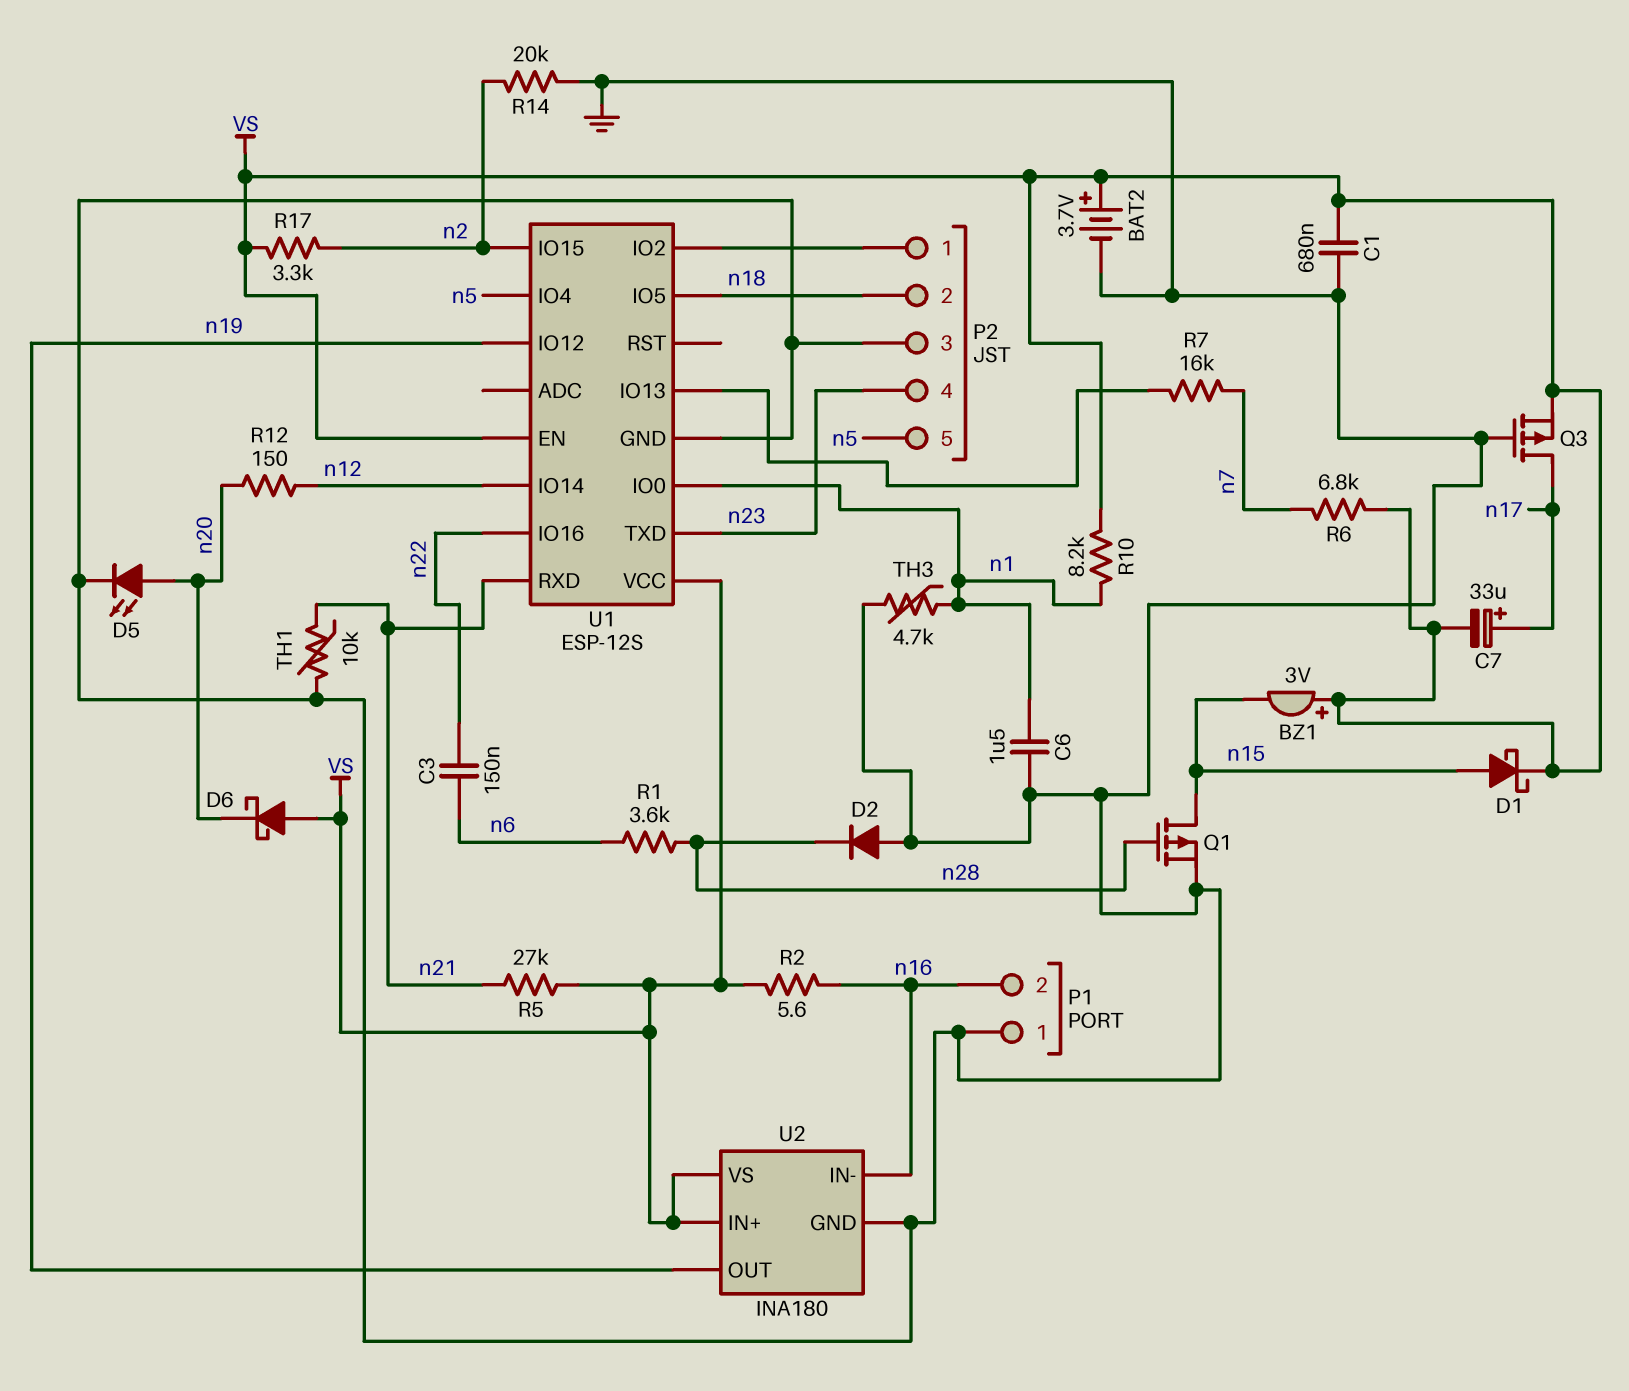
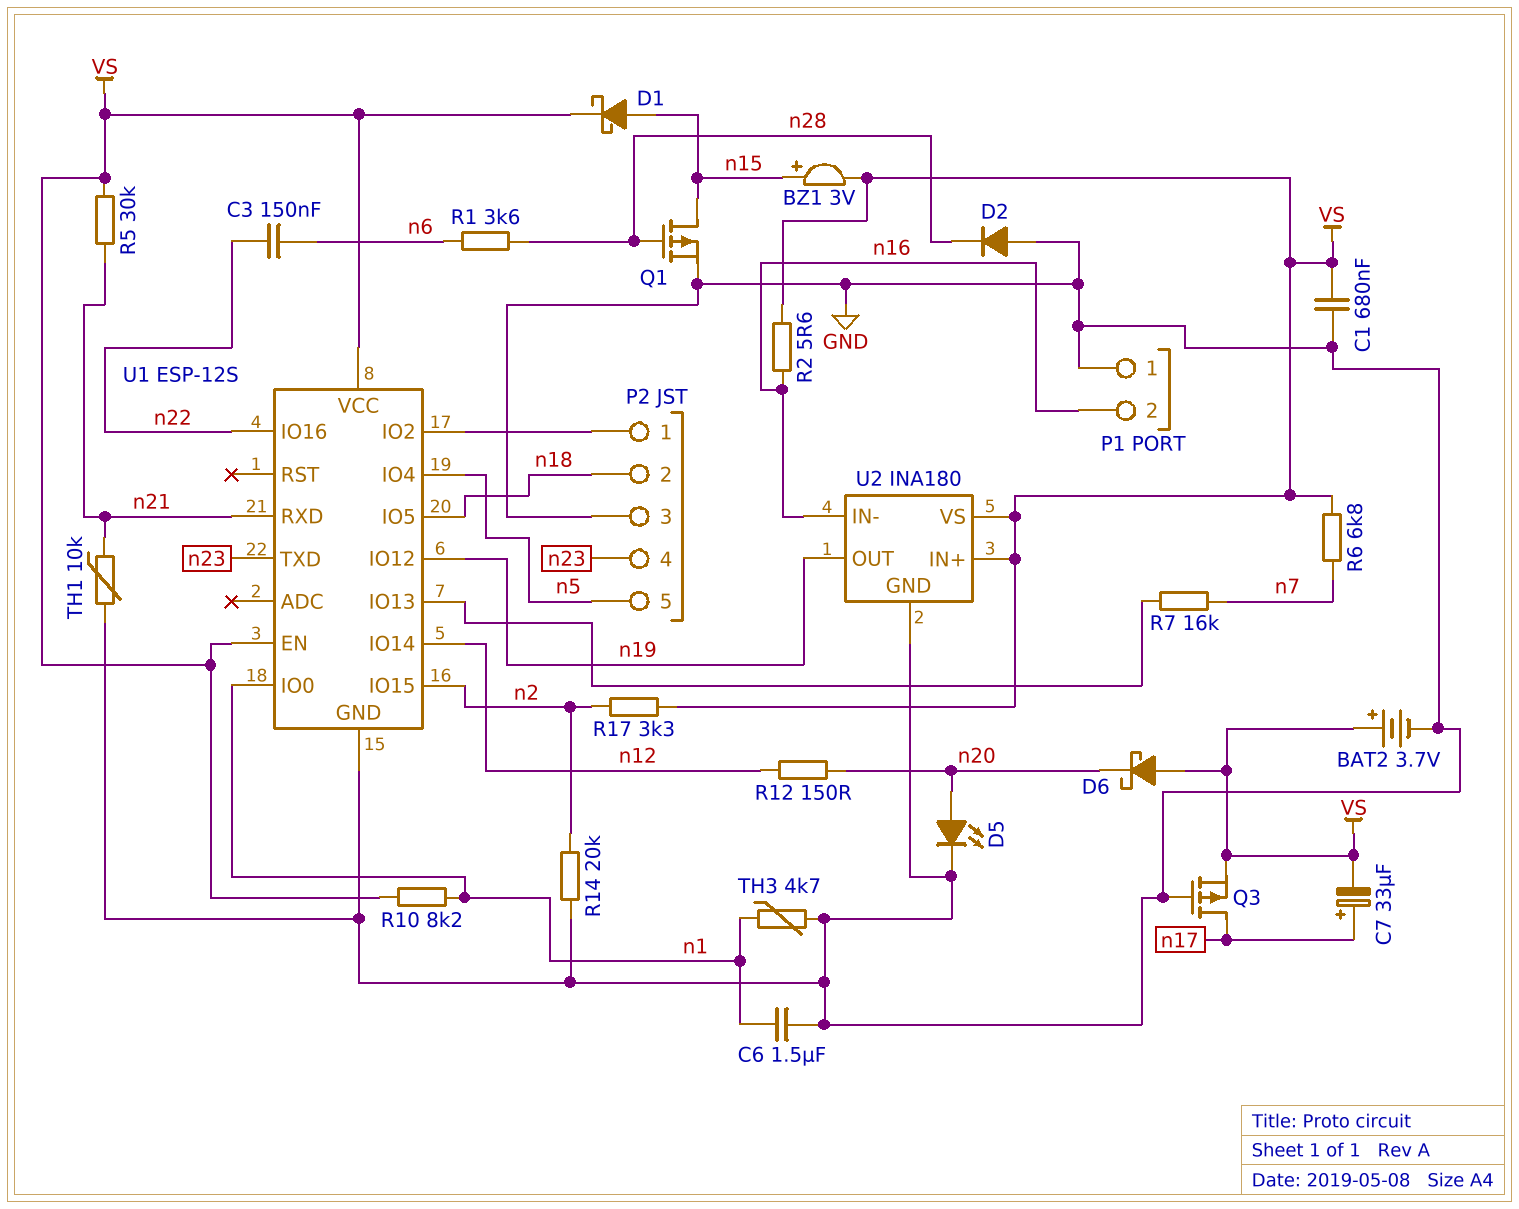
BZ1: buzzer 3V (plus VS, minus n15) -> buzzer 3V (plus n15, minus VS)
R5: 27k (VS, n21) -> 30k (VS, n21)

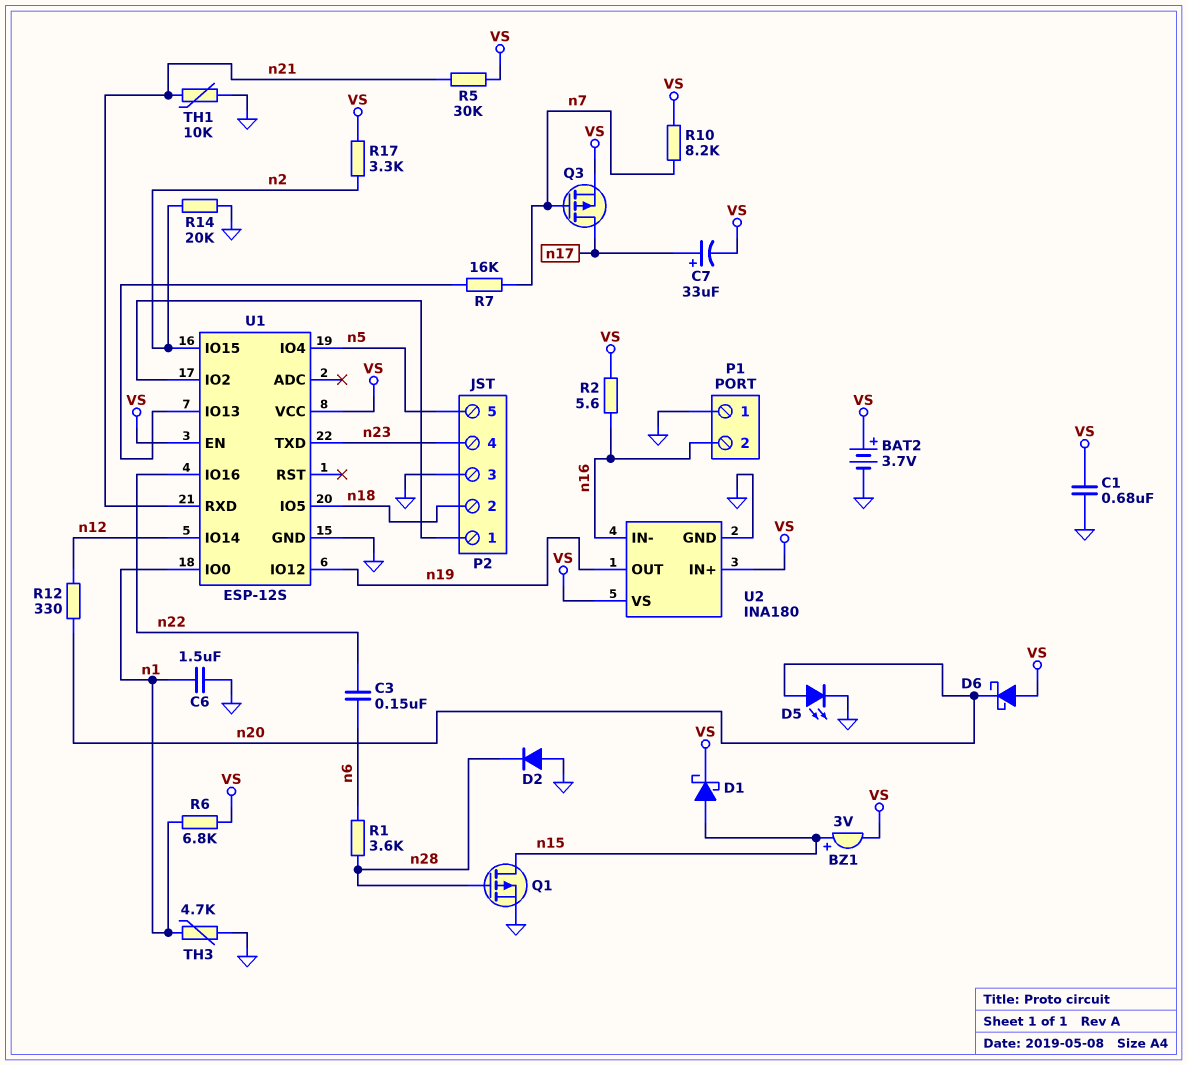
Q3: PMOS (G GND, D n17, S VS) -> PMOS (G n7, D n17, S VS)
R6: 6.8k (VS, n7) -> 6.8k (VS, n1)
R10: 8.2k (VS, n1) -> 8.2k (VS, n7)
R12: 150 (n12, n20) -> 330 (n12, n20)

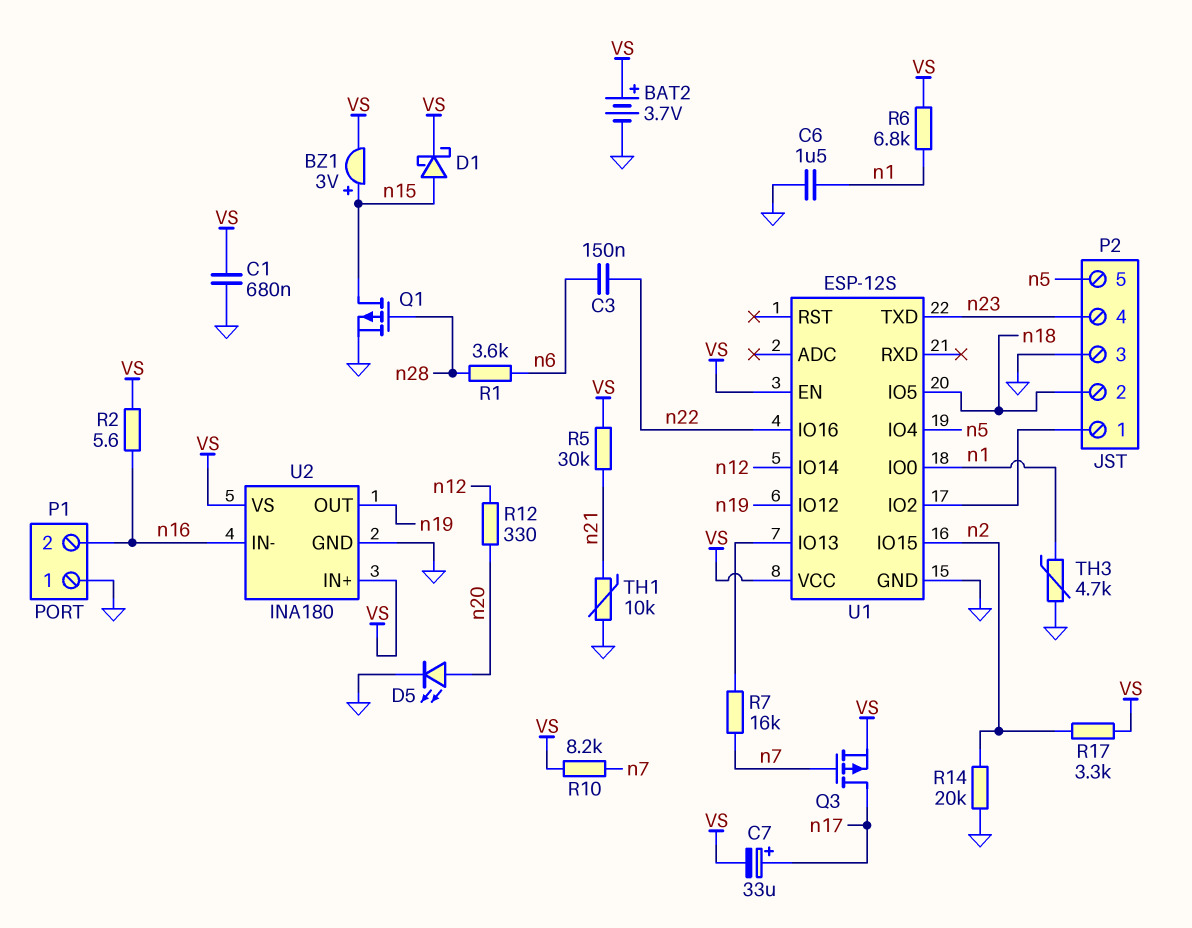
D2: diode (A GND, K n28) -> none
D6: schottky (A VS, K n20) -> none
U1 pin RXD: n21 -> none

